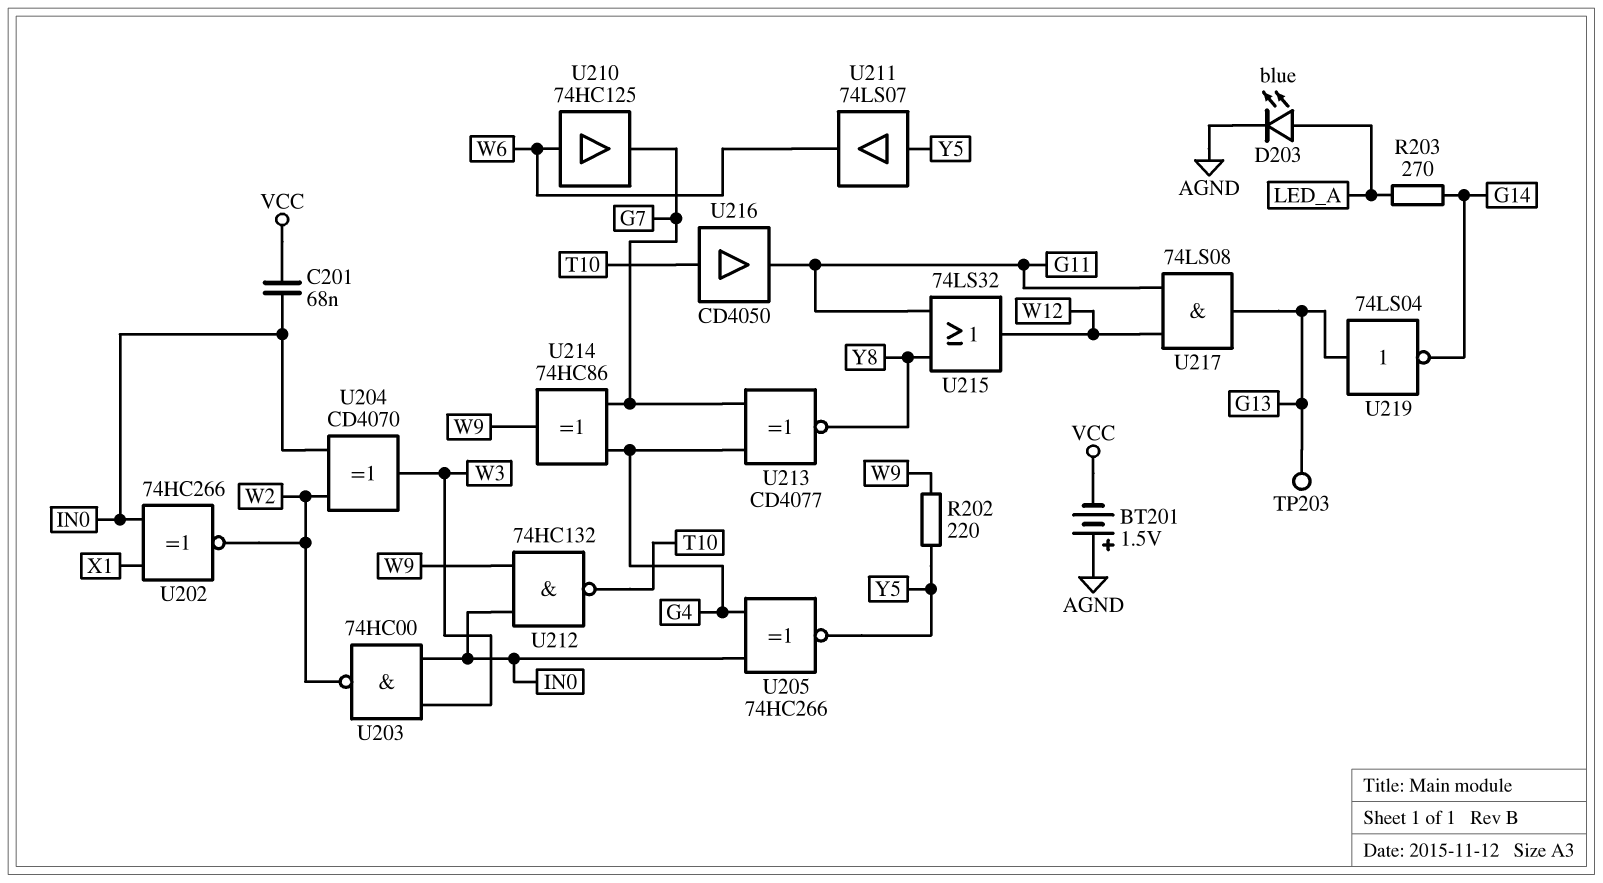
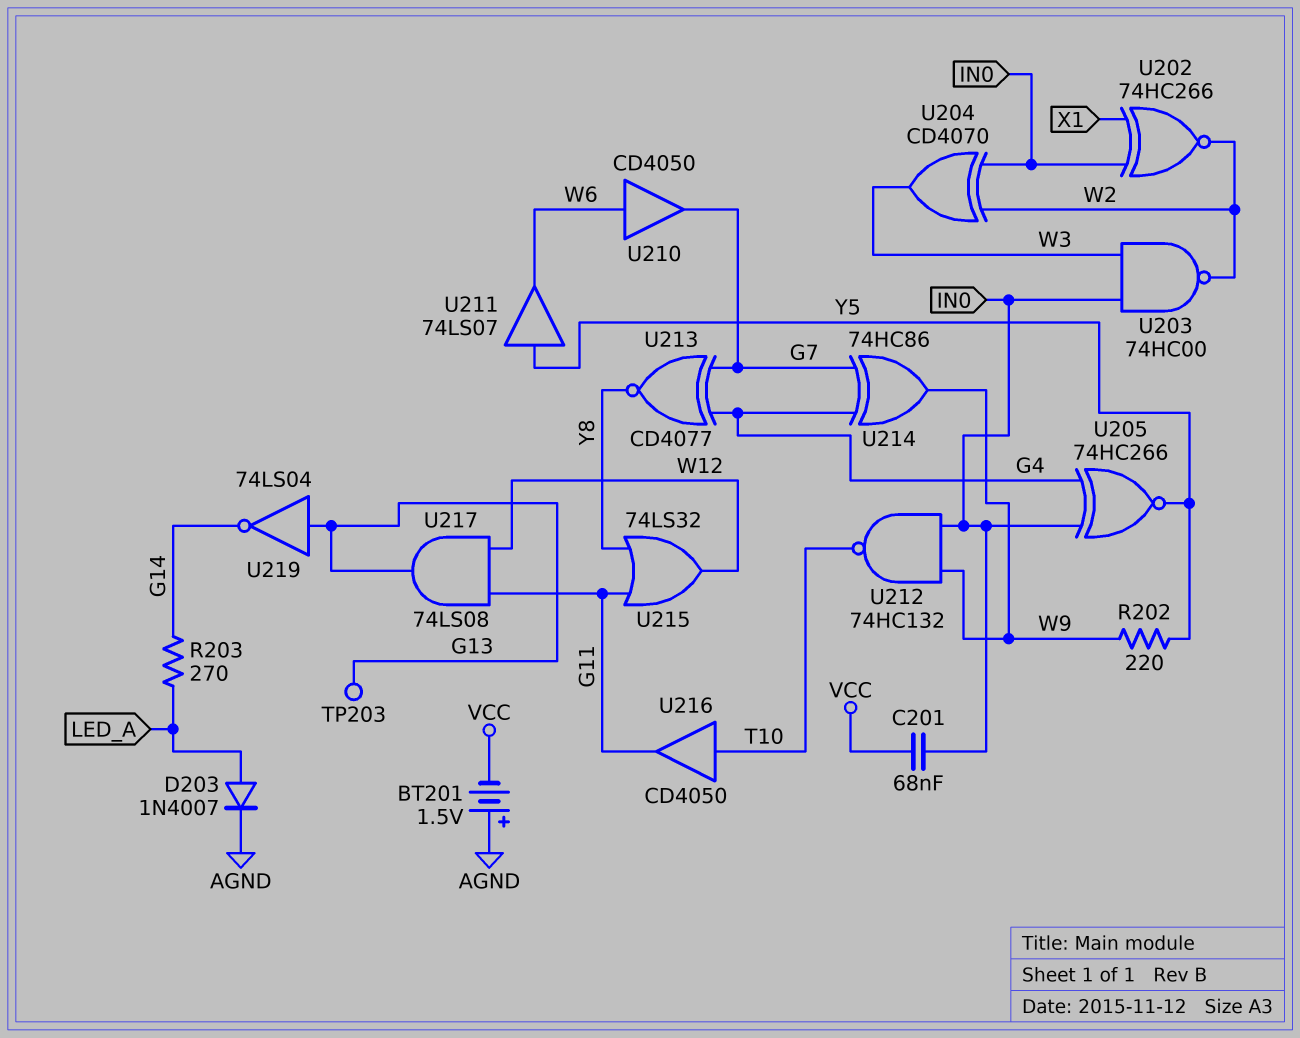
D203: LED blue (A LED_A, K AGND) -> diode 1N4007 (A LED_A, K AGND)
U210: buffer 74HC125 (in W6, out G7) -> buffer CD4050 (in W6, out G7)

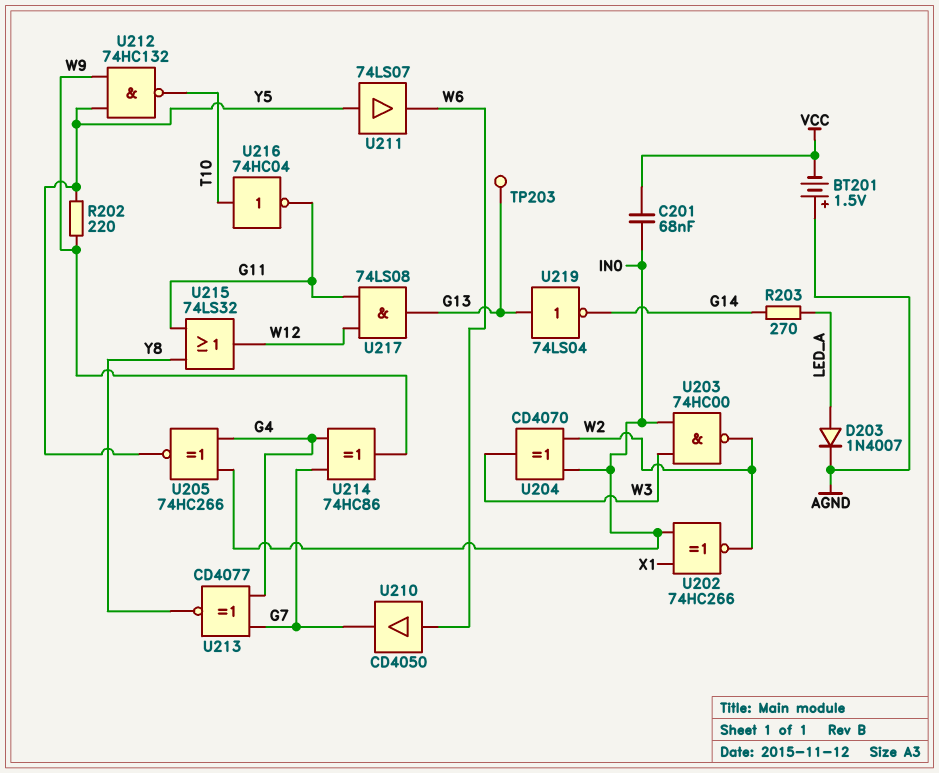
U212: NAND 74HC132 (in IN0, in W9, out T10) -> NAND 74HC132 (in W9, in Y5, out T10)
U216: buffer CD4050 (in T10, out G11) -> NOT 74HC04 (in T10, out G11)

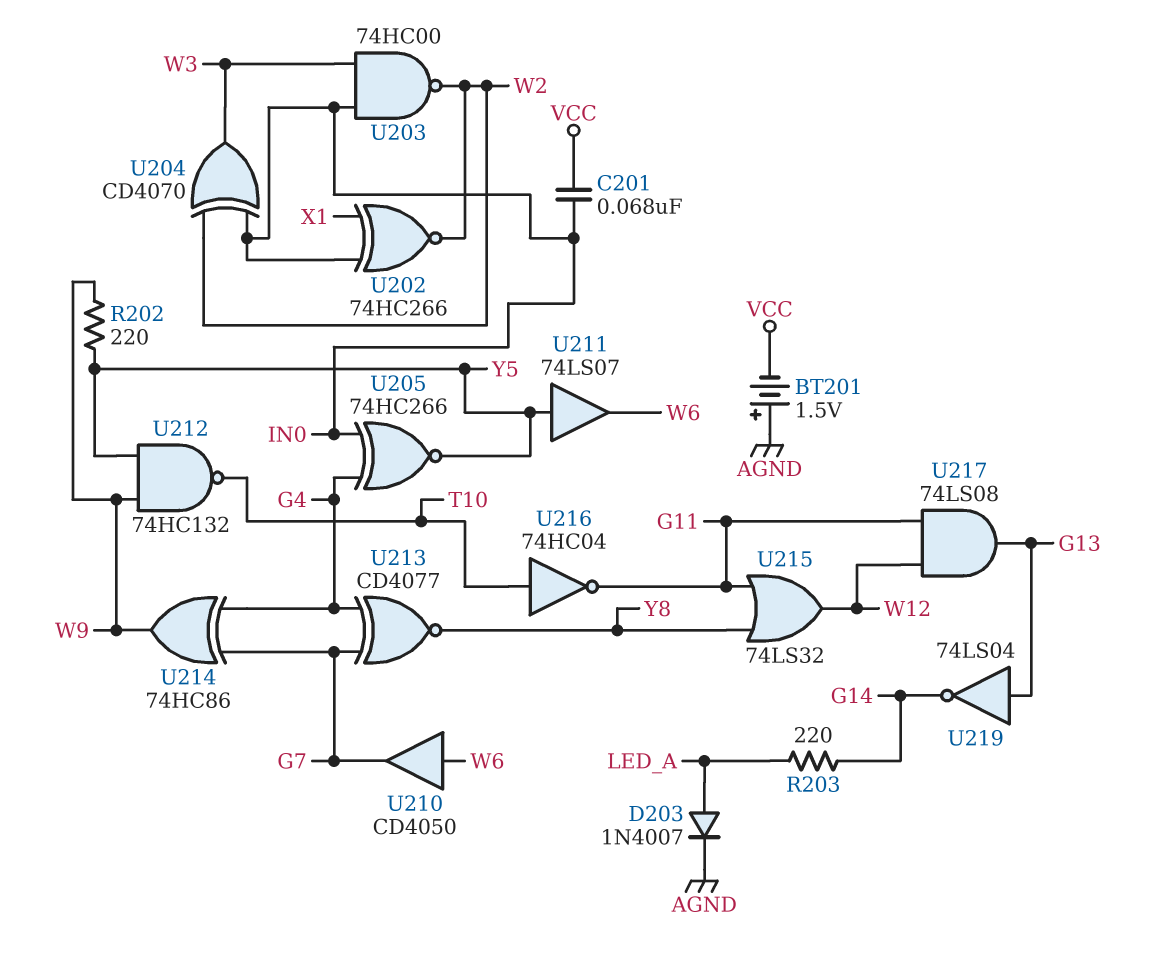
R203: 270 (G14, LED_A) -> 220 (G14, LED_A)
TP203: test point (G13) -> none

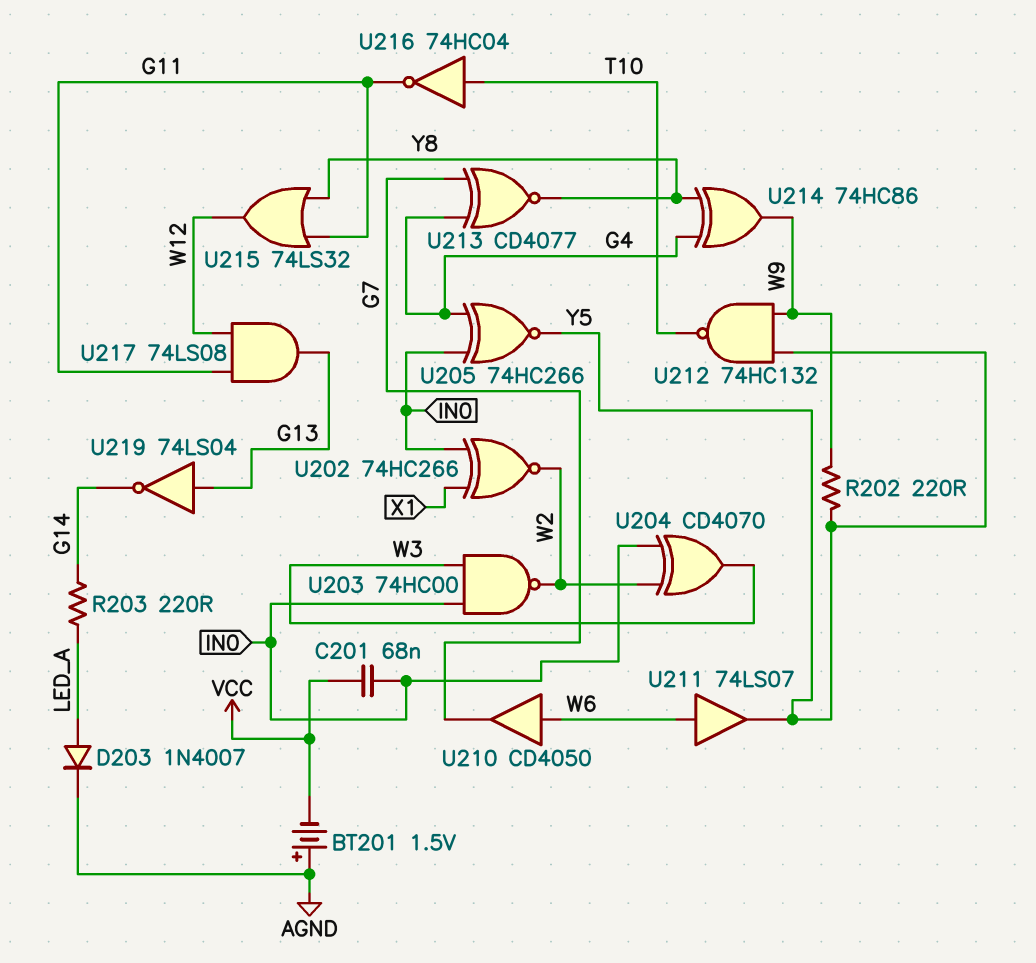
U211: buffer 74LS07 (in Y5, out W6) -> buffer 74LS07 (in W6, out Y5)
U214: XOR 74HC86 (in G4, in G7, out W9) -> XOR 74HC86 (in G4, in Y8, out W9)

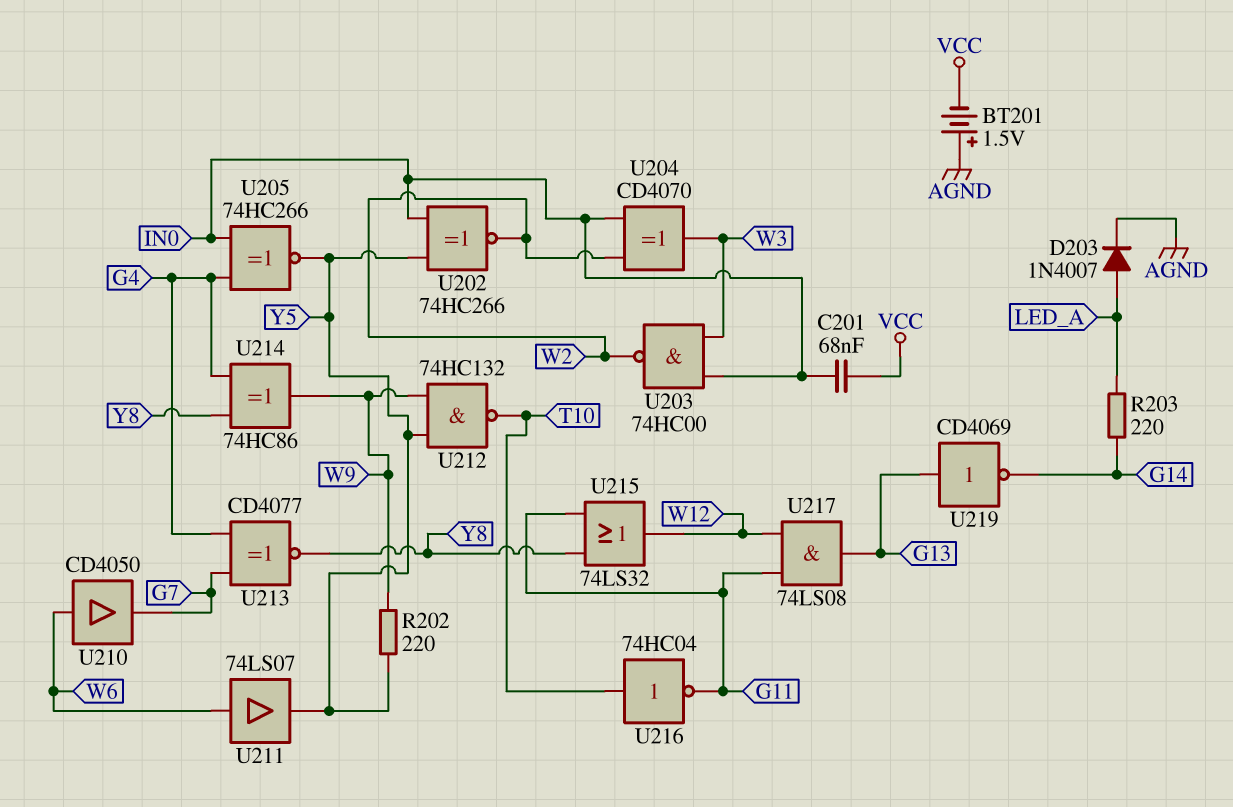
U202: XNOR 74HC266 (in IN0, in X1, out W2) -> XNOR 74HC266 (in IN0, in Y5, out W2)
U219: NOT 74LS04 (in G13, out G14) -> NOT CD4069 (in G13, out G14)

